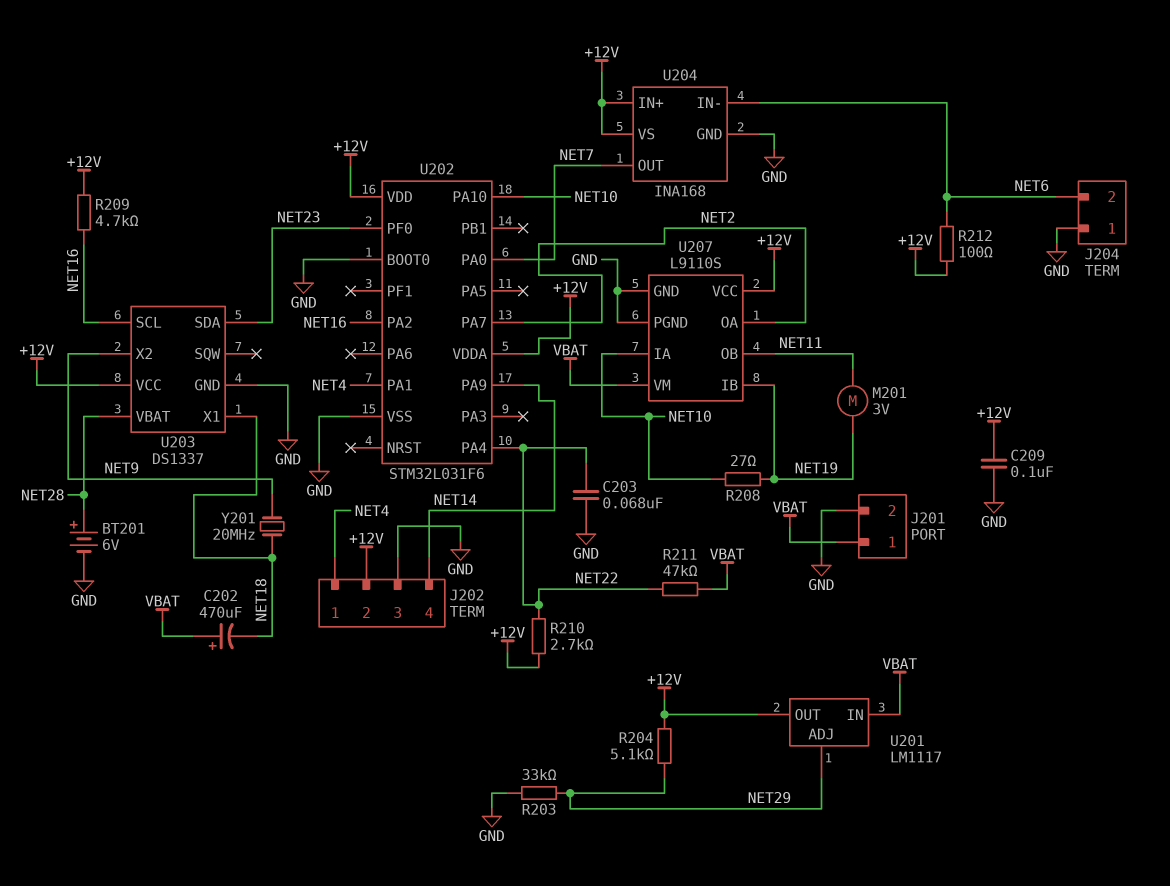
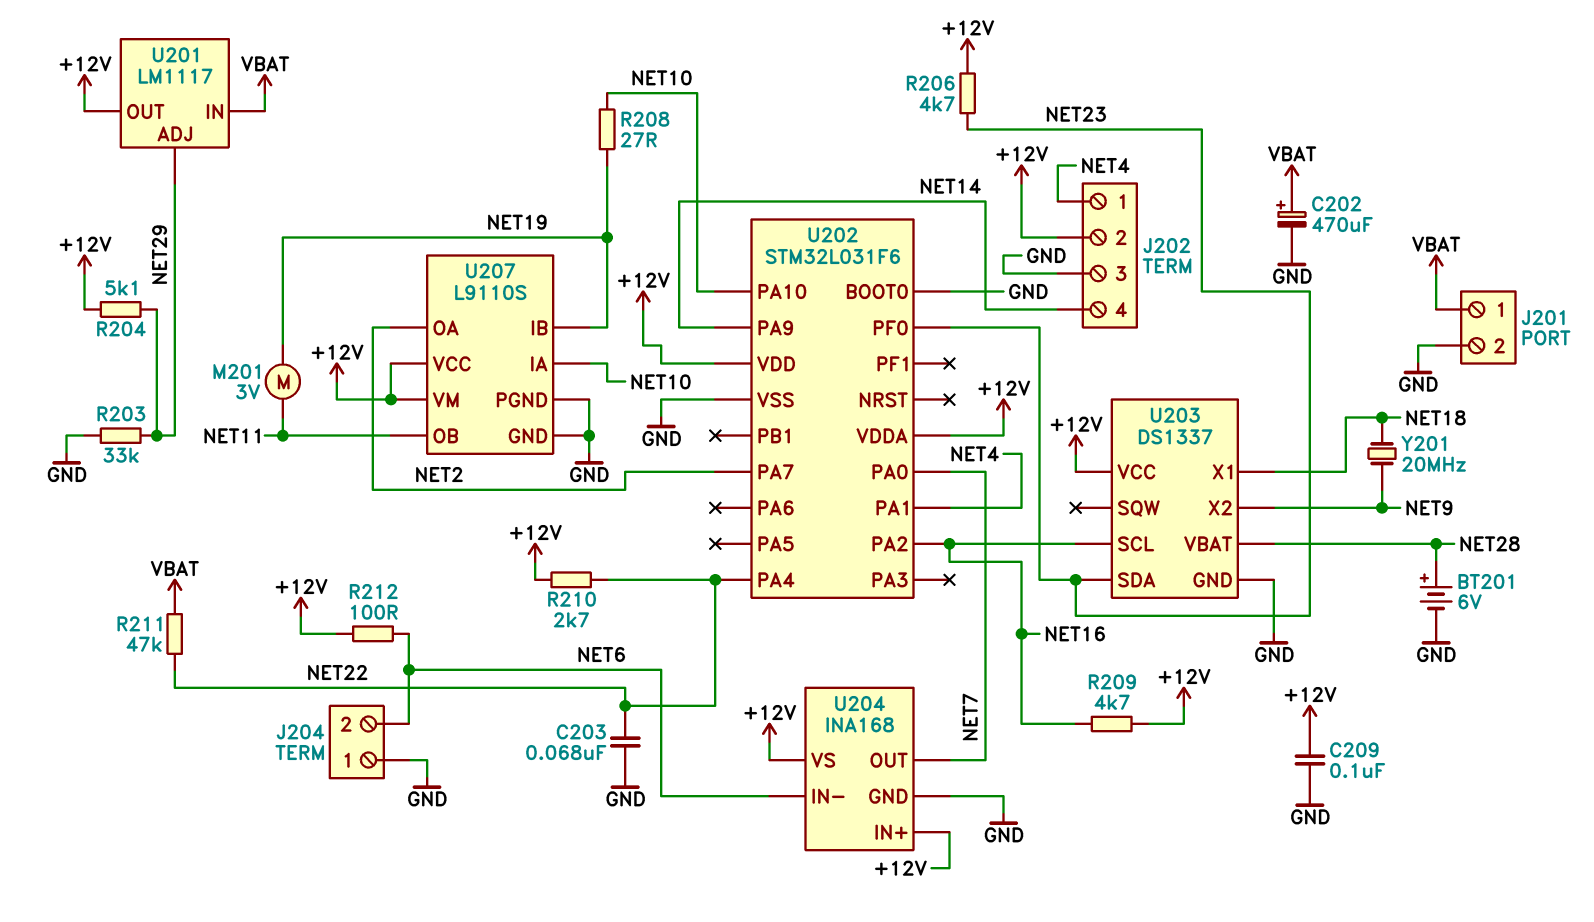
C202: 470uF (plus VBAT, minus NET18) -> 470uF (plus VBAT, minus GND)
R206: none -> 4.7k (+12V, NET23)
U207 pin VM: VBAT -> +12V

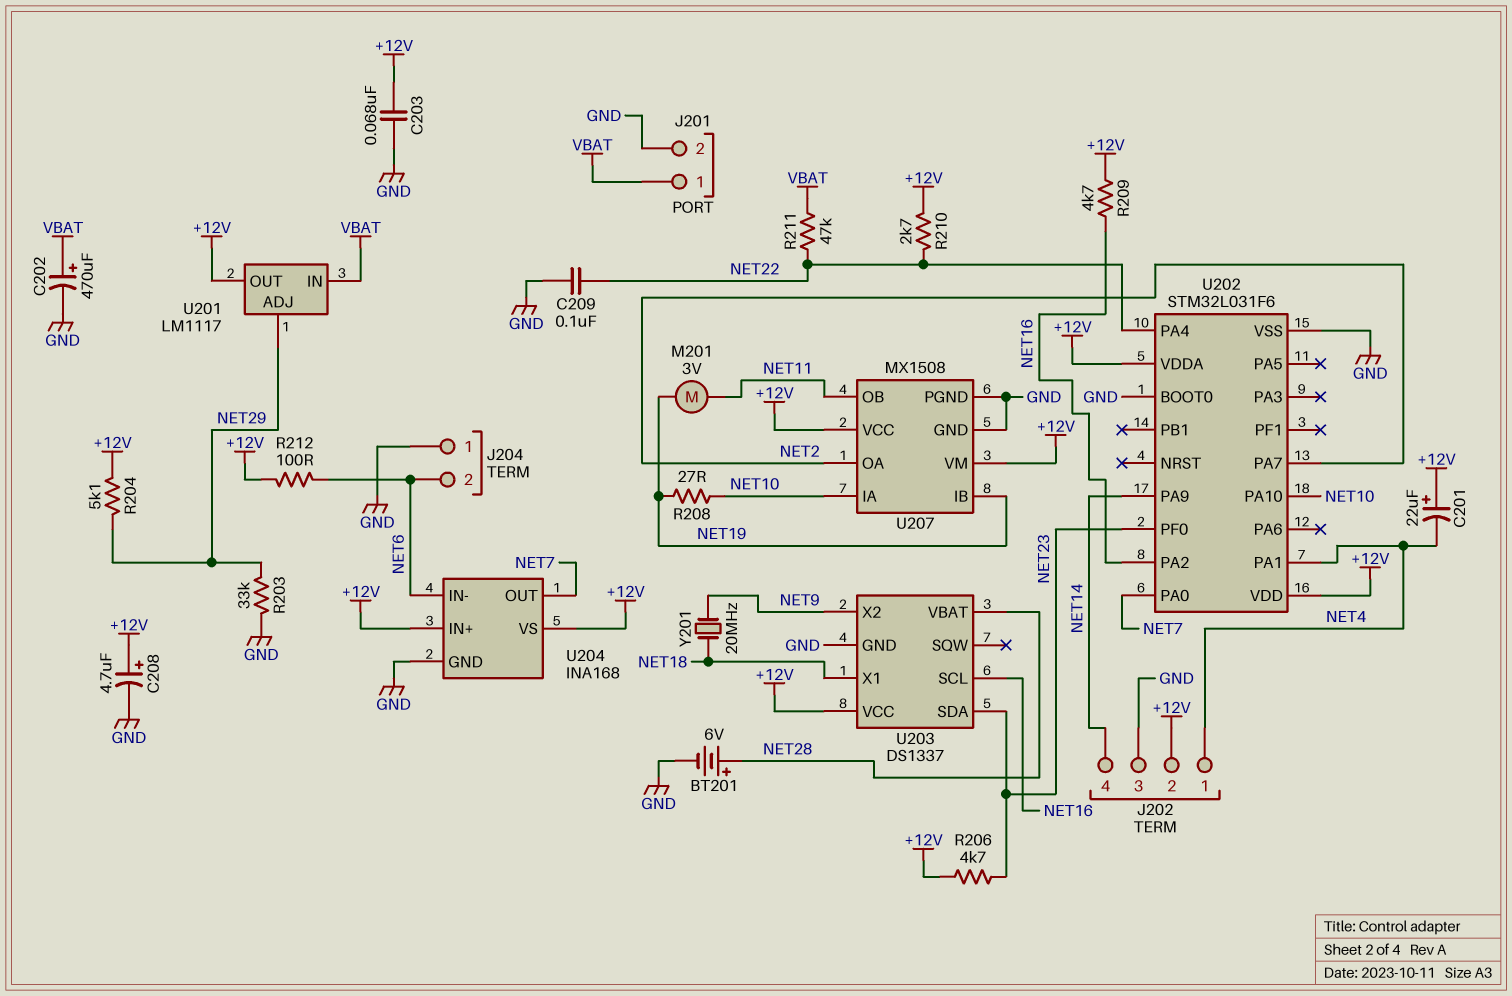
C201: none -> 22uF (plus +12V, minus NET4)
C203: 68nF (GND, NET22) -> 68nF (+12V, GND)
C208: none -> 4.7uF (plus +12V, minus GND)
C209: 100nF (+12V, GND) -> 100nF (GND, NET22)
U207: L9110S -> MX1508

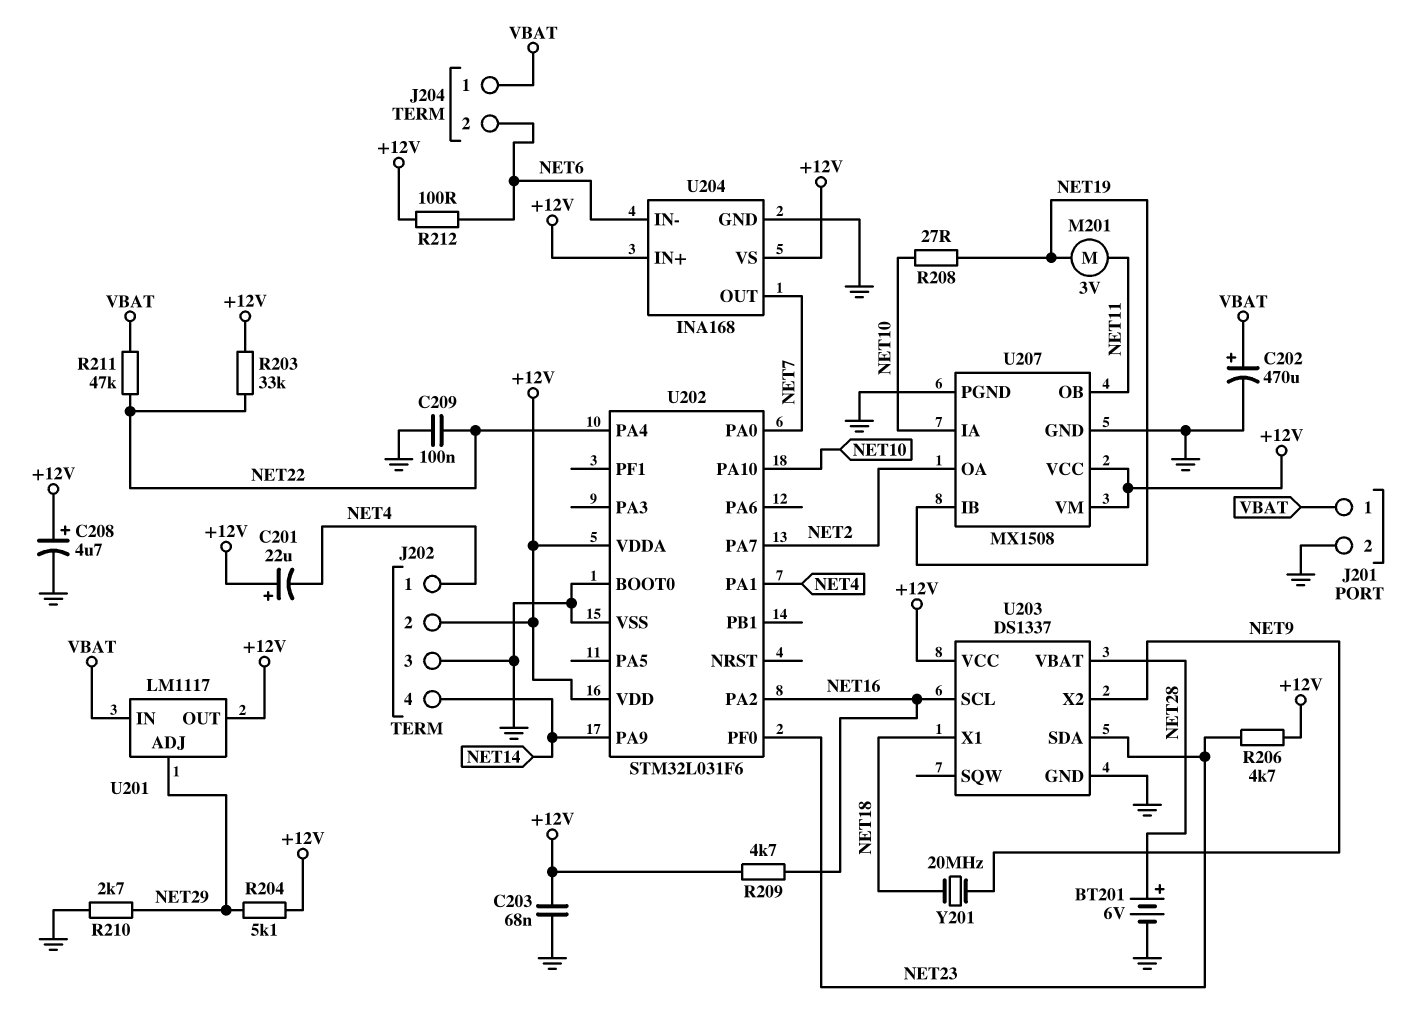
J204 pin 1: GND -> VBAT
R203: 33k (GND, NET29) -> 33k (+12V, NET22)
R210: 2.7k (+12V, NET22) -> 2.7k (GND, NET29)

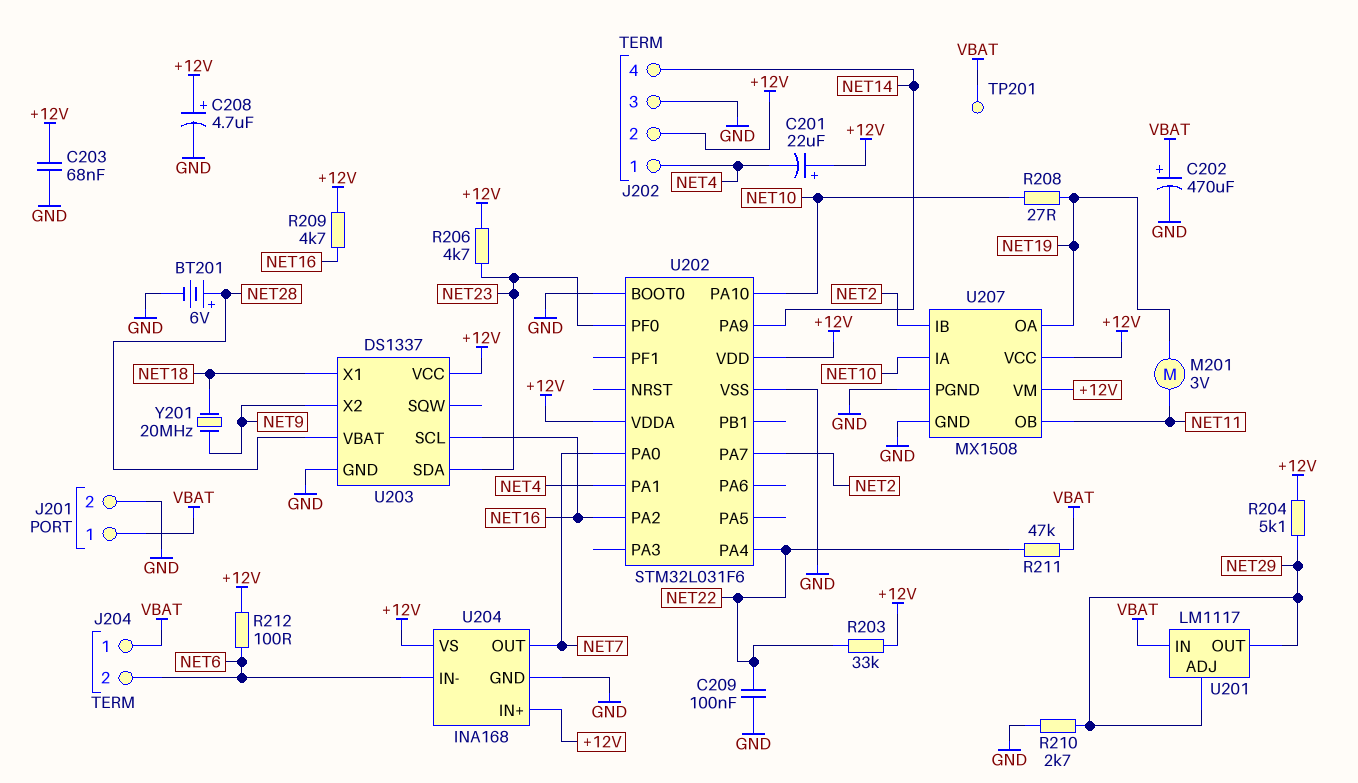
TP201: none -> test point (VBAT)
U201 pin OUT: +12V -> NET29
U207 pin IB: NET19 -> NET2
U207 pin OA: NET2 -> NET19

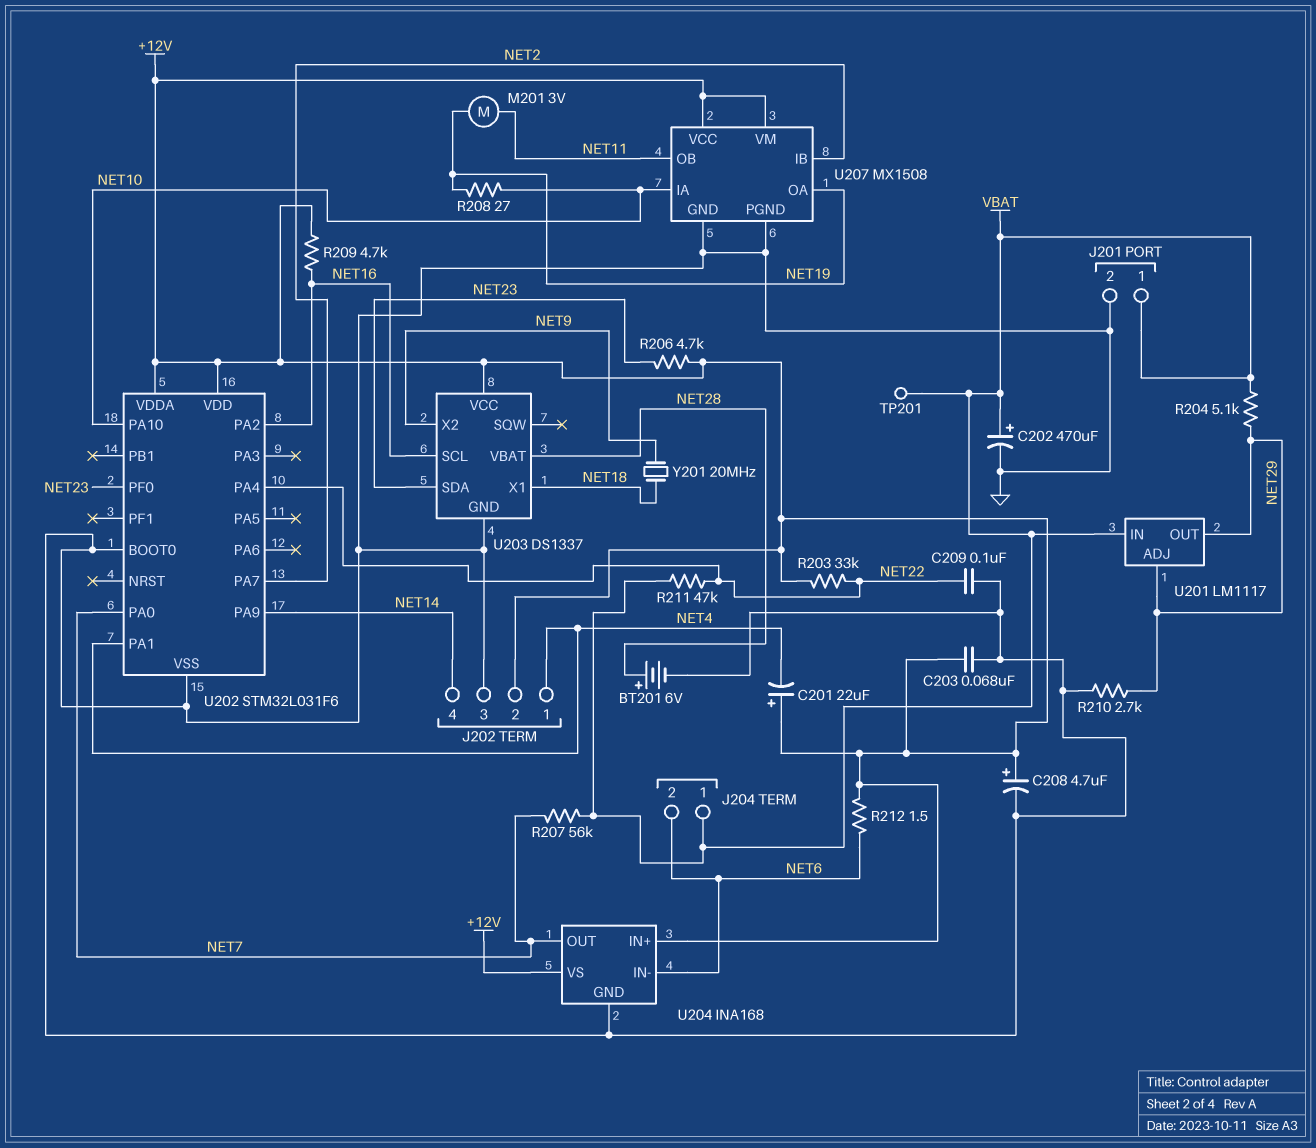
R204: 5.1k (+12V, NET29) -> 5.1k (NET29, VBAT)
R207: none -> 56k (NET7, VBAT)
R212: 100 (+12V, NET6) -> 1.5 (+12V, NET6)

